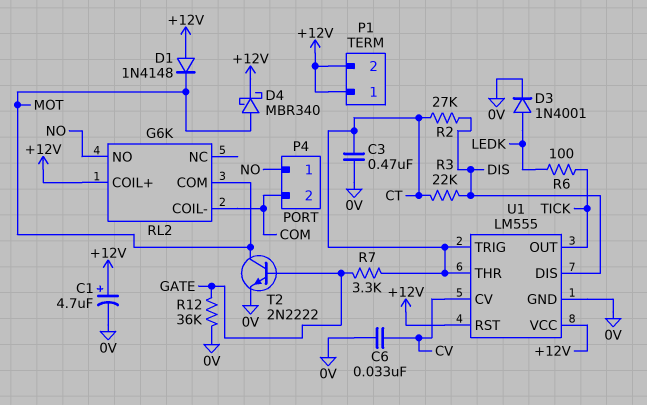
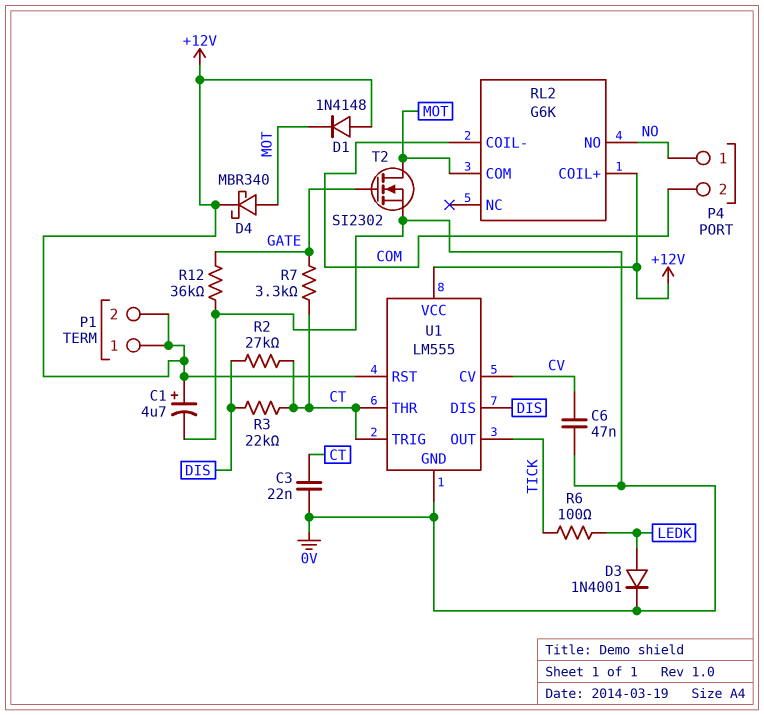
C3: 470nF (0V, CT) -> 22nF (0V, CT)
C6: 33nF (0V, CV) -> 47nF (0V, CV)
T2: NPN 2N2222 (B GATE, C MOT, E 0V) -> NMOS SI2302 (G GATE, D MOT, S 0V)

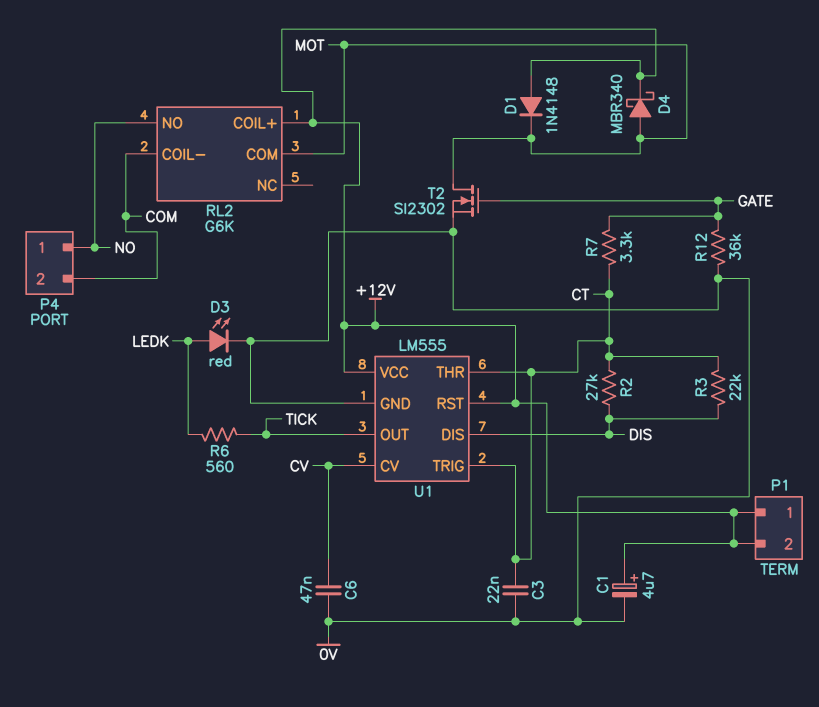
D3: diode 1N4001 (A LEDK, K 0V) -> LED red (A LEDK, K 0V)
R6: 100 (LEDK, TICK) -> 560 (LEDK, TICK)

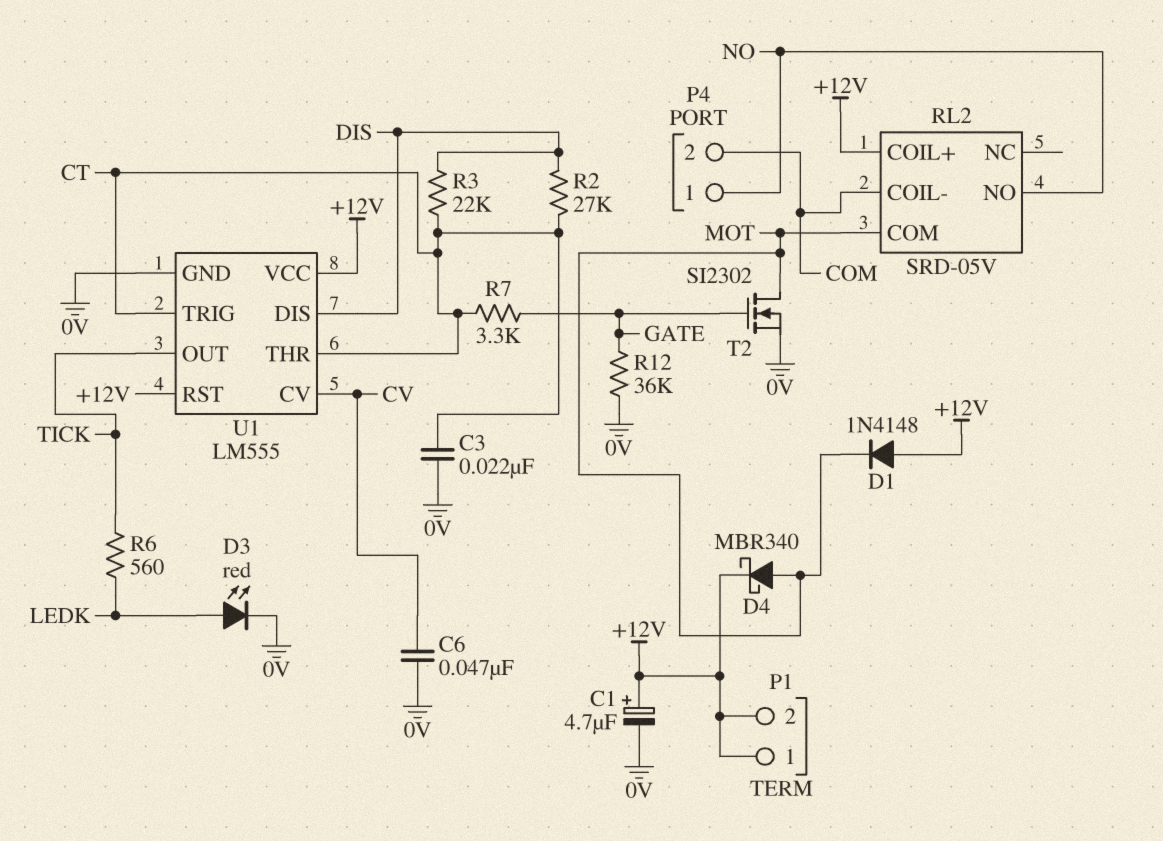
RL2: G6K -> SRD-05V

